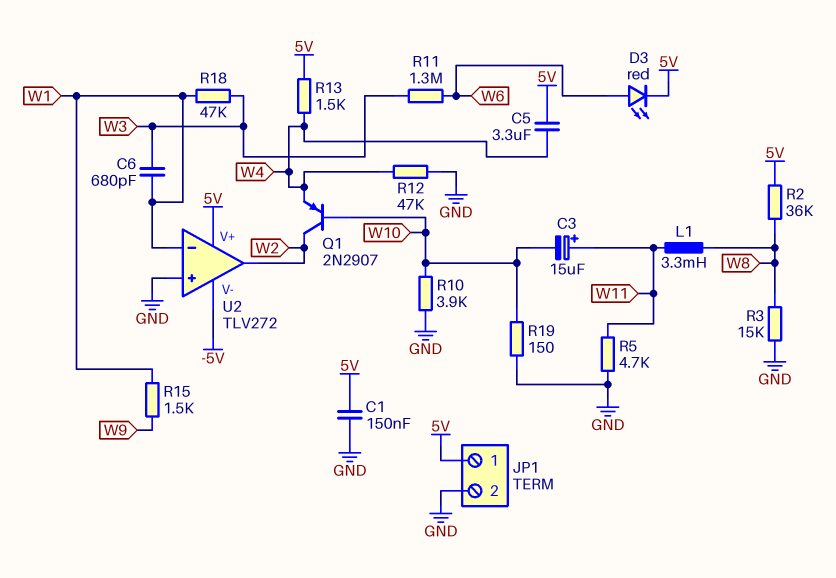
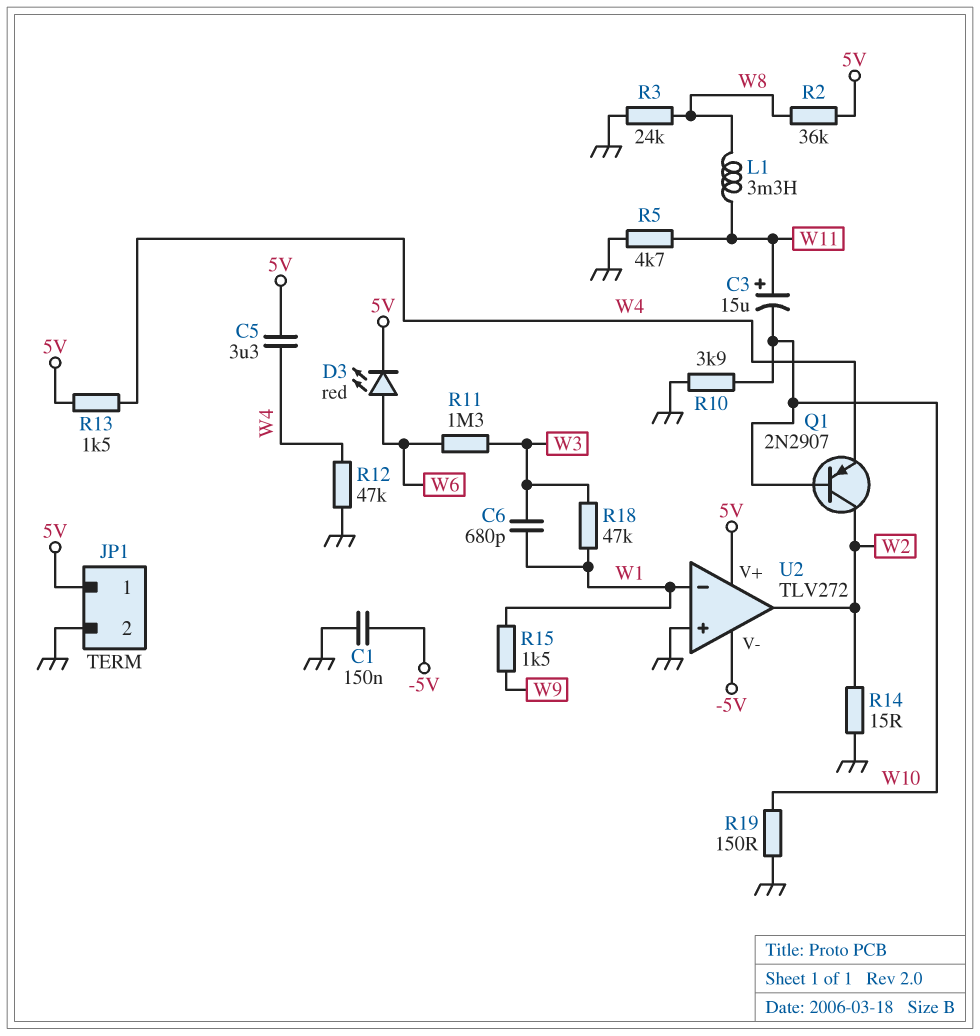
C1: 150nF (5V, GND) -> 150nF (-5V, GND)
R3: 15k (GND, W8) -> 24k (GND, W8)
R14: none -> 15 (GND, W2)

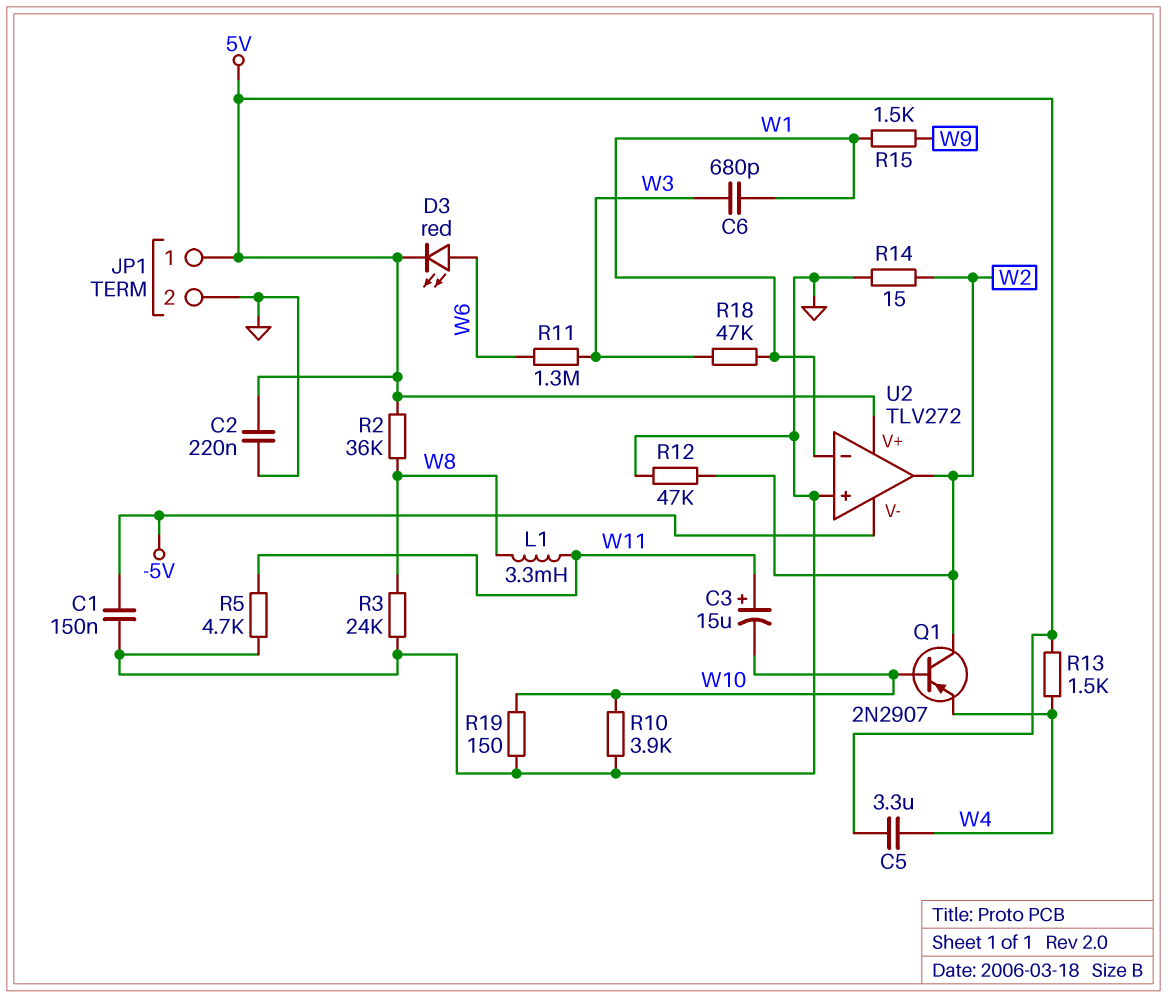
C2: none -> 220nF (5V, GND)
R12: 47k (GND, W4) -> 47k (GND, W2)

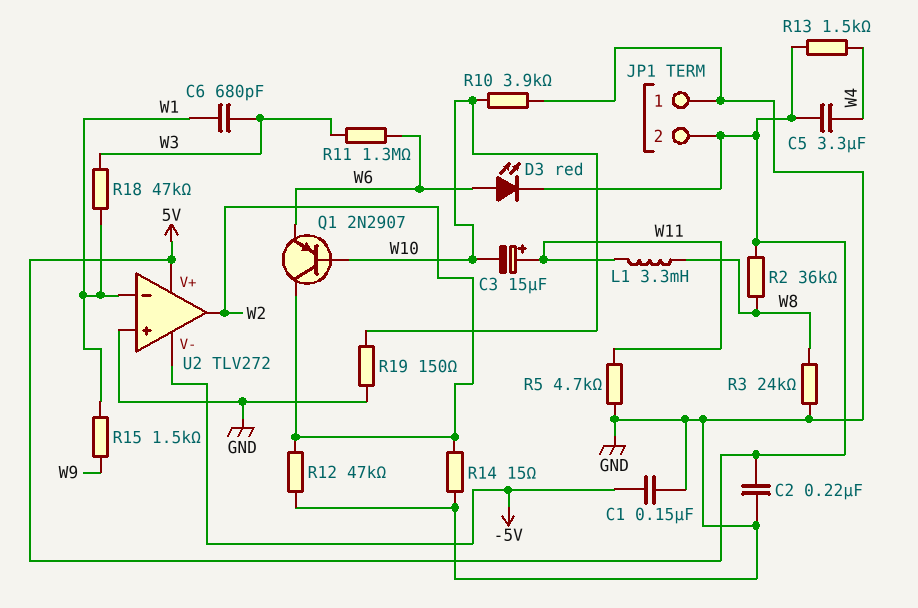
JP1 pin 1: 5V -> GND
JP1 pin 2: GND -> 5V
Q1: PNP 2N2907 (B W10, C W2, E W4) -> PNP 2N2907 (B W10, C W2, E W6)

